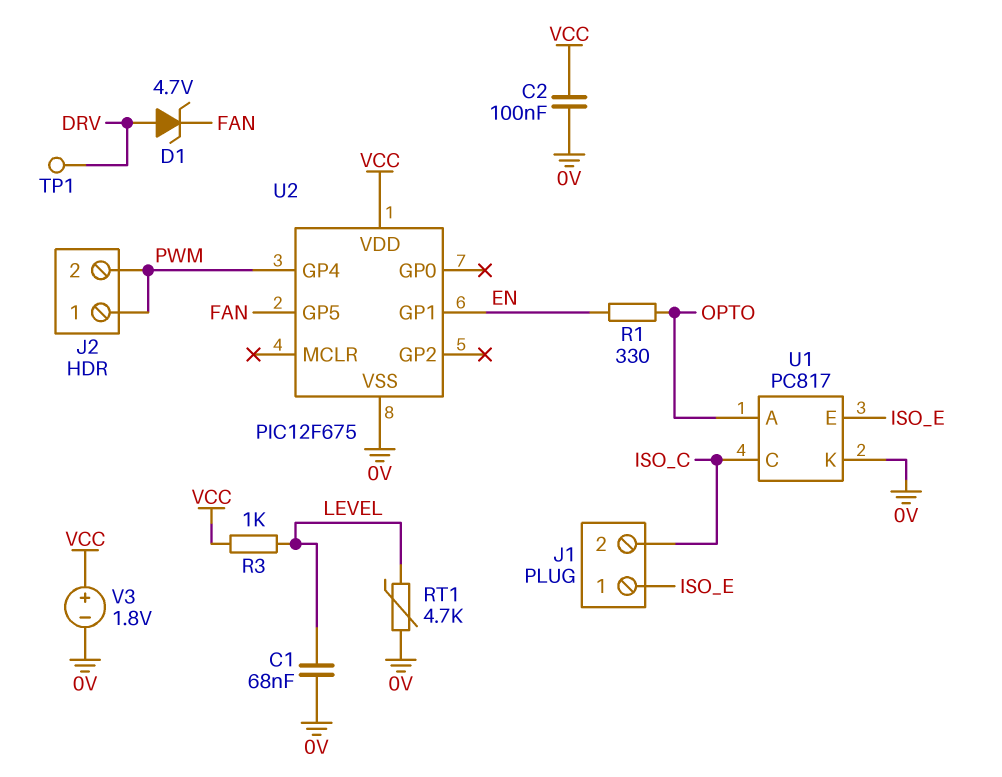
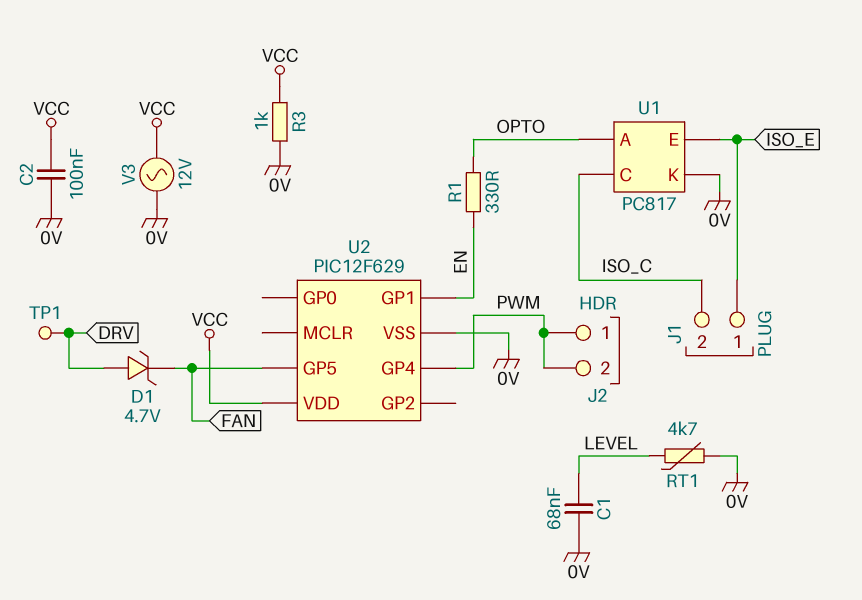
R3: 1k (LEVEL, VCC) -> 1k (0V, VCC)
U2: PIC12F675 -> PIC12F629
V3: 1.8V (plus VCC, minus 0V) -> AC 12V (0V, VCC)

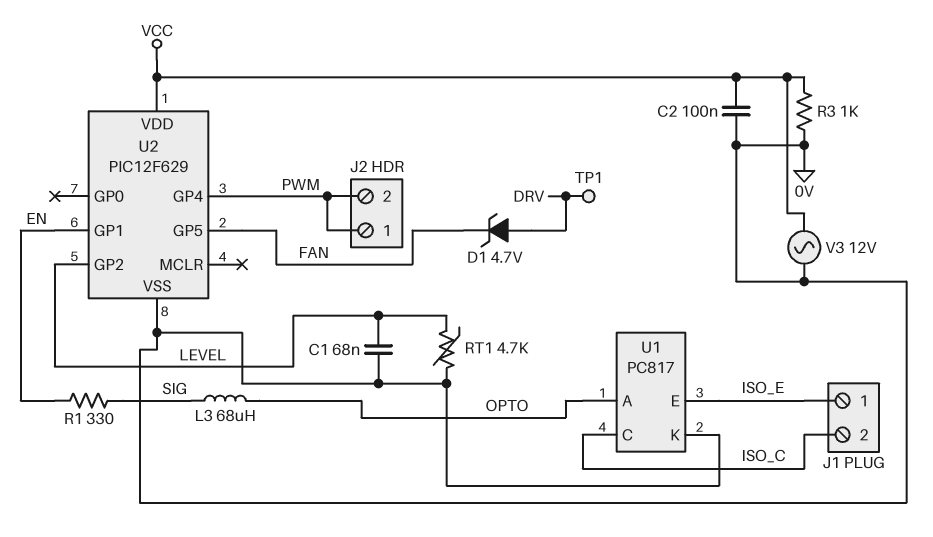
L3: none -> 68uH (OPTO, SIG)
R1: 330 (EN, OPTO) -> 330 (EN, SIG)
U2 pin GP2: none -> LEVEL

